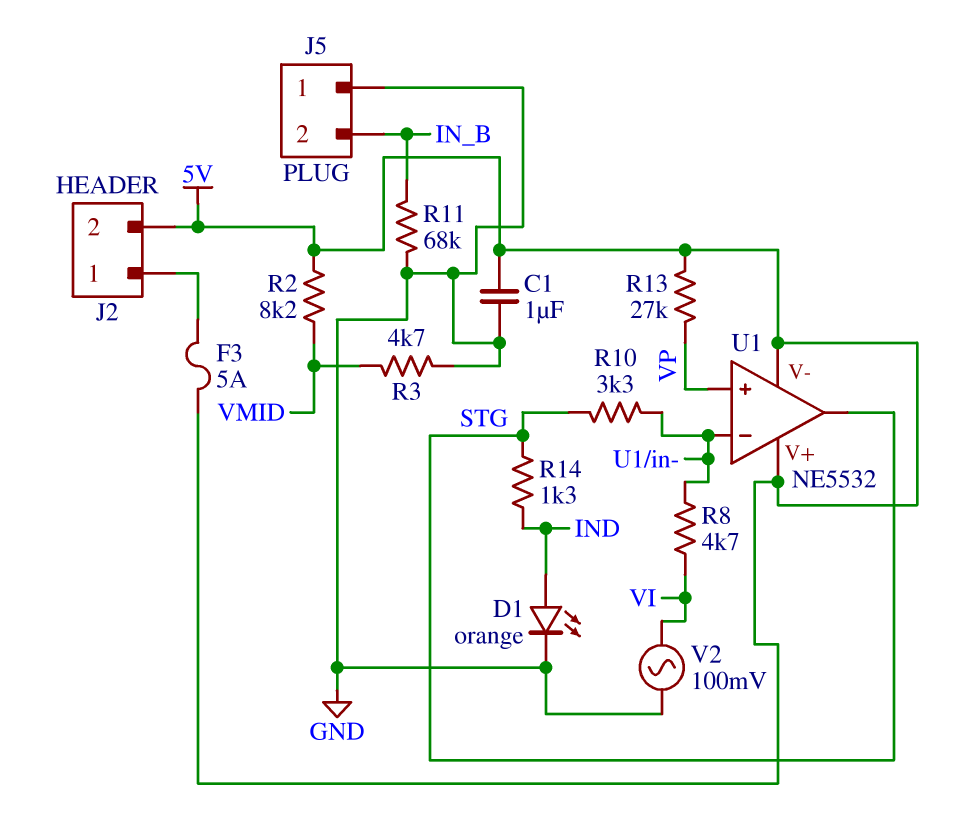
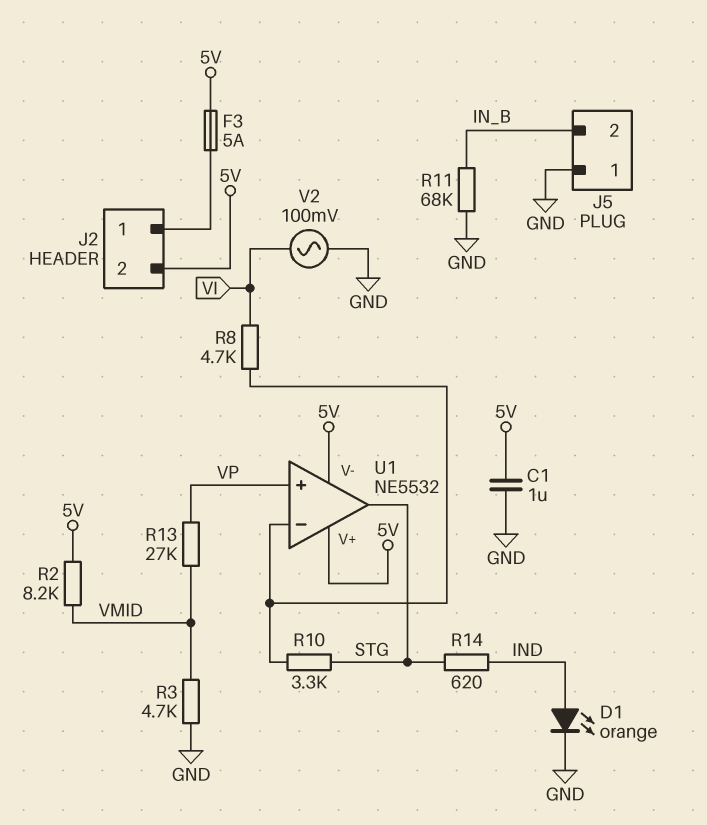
R13: 27k (5V, VP) -> 27k (VMID, VP)
R14: 1.3k (IND, STG) -> 620 (IND, STG)

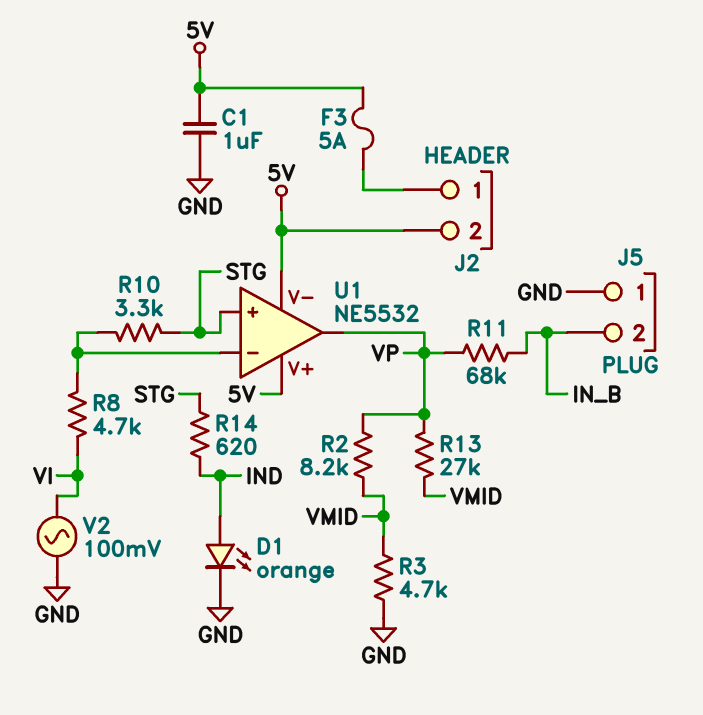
R2: 8.2k (5V, VMID) -> 8.2k (VMID, VP)
R11: 68k (GND, IN_B) -> 68k (IN_B, VP)
U1 pin in+: VP -> STG
U1 pin out: STG -> VP

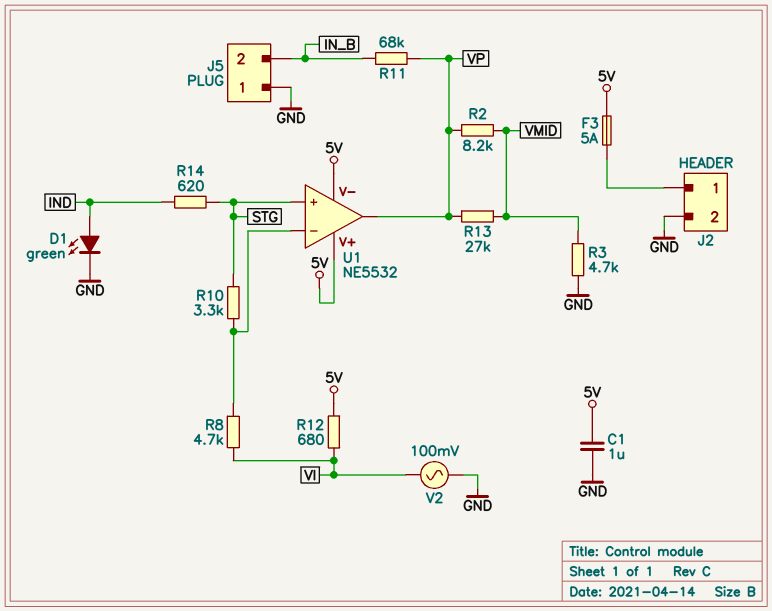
D1: LED orange (A IND, K GND) -> LED green (A IND, K GND)
J2 pin 2: 5V -> GND
R12: none -> 680 (5V, VI)

